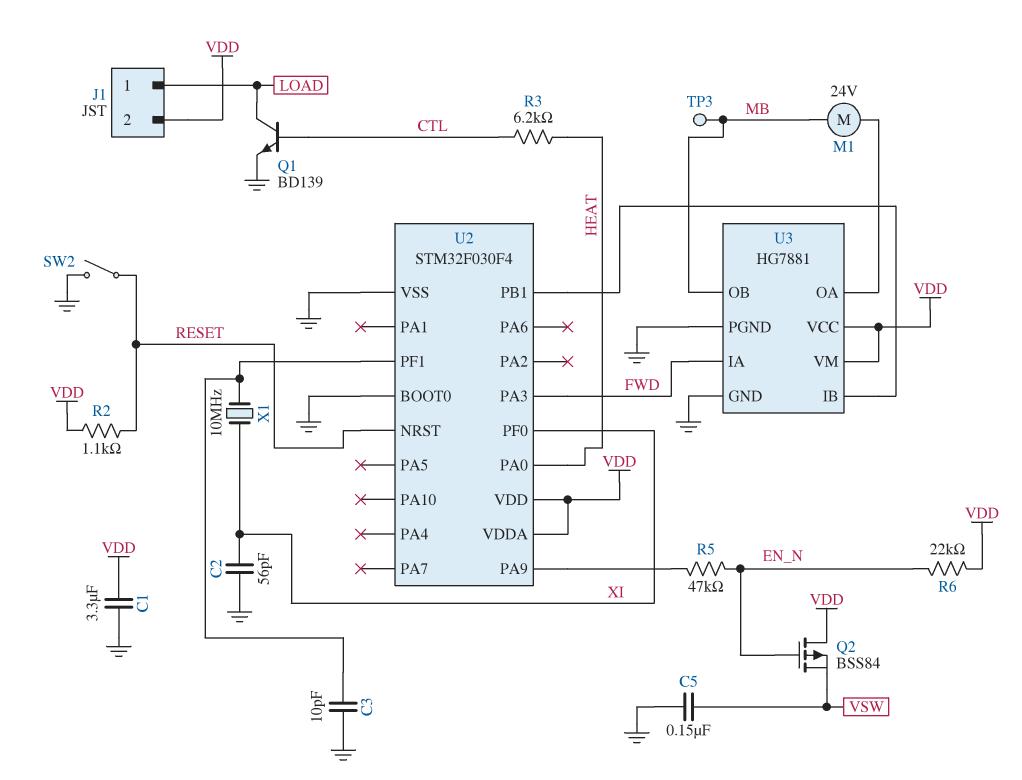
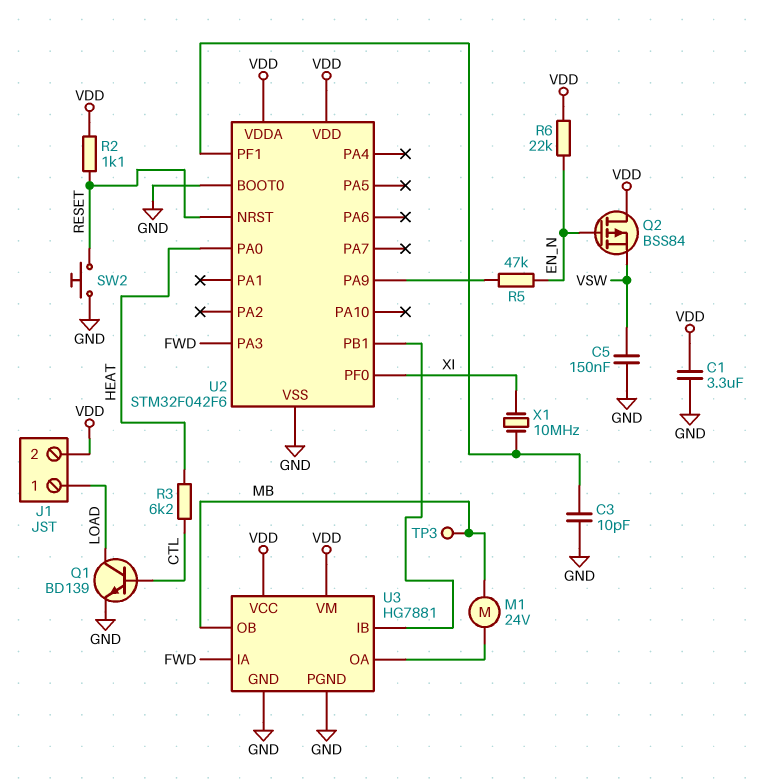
C2: 56pF (GND, XI) -> none
SW2: switch (GND, RESET) -> button (GND, RESET)
U2: STM32F030F4 -> STM32F042F6

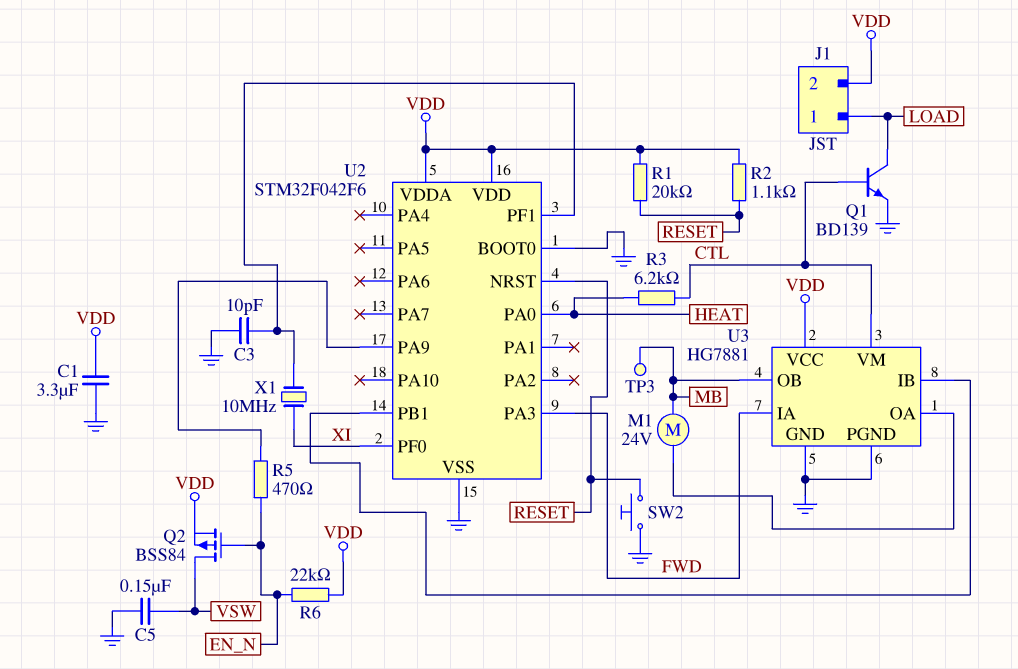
Q2: PMOS BSS84 (G EN_N, D VDD, S VSW) -> PMOS BSS84 (G EN_N, D VSW, S VDD)
R1: none -> 20k (RESET, VDD)
R5: 47k (EN_N, U2/PA9) -> 470 (EN_N, U2/PA9)
U3 pin VM: VDD -> CTL

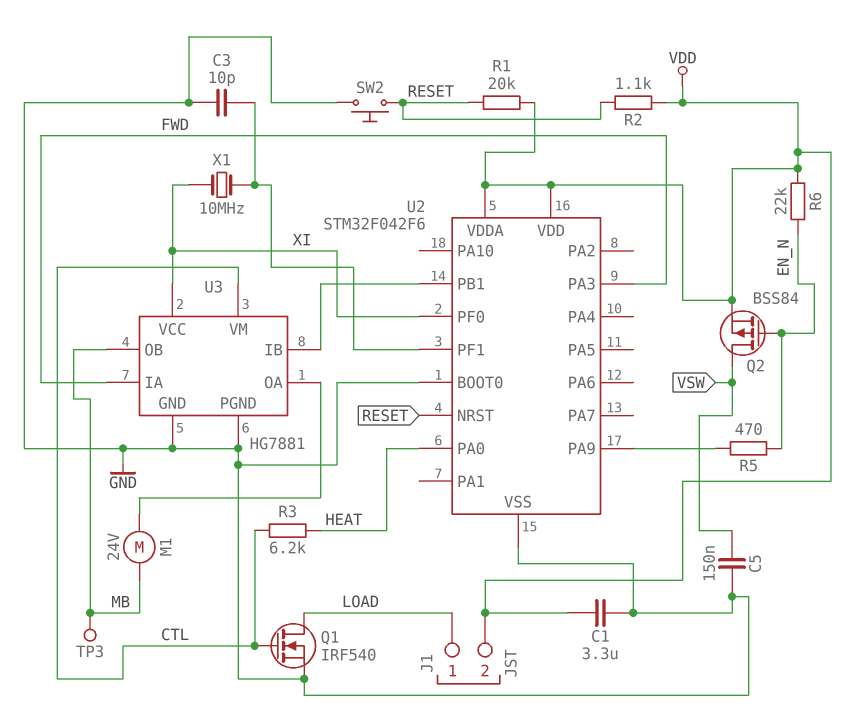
Q1: NPN BD139 (B CTL, C LOAD, E GND) -> NMOS IRF540 (G CTL, D LOAD, S GND)
U3 pin VCC: VDD -> XI

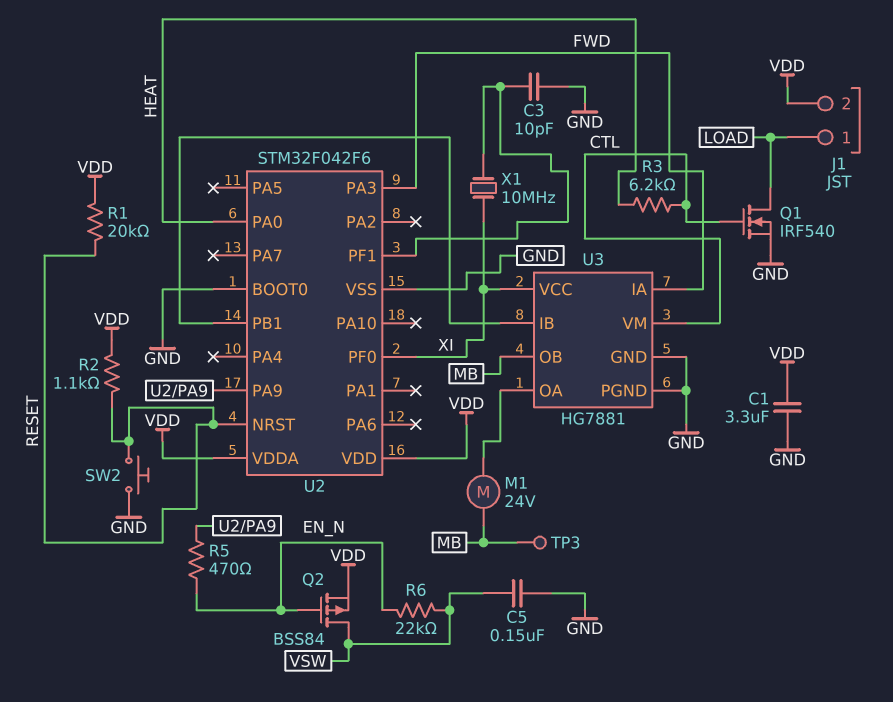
R6: 22k (EN_N, VDD) -> 22k (EN_N, VSW)

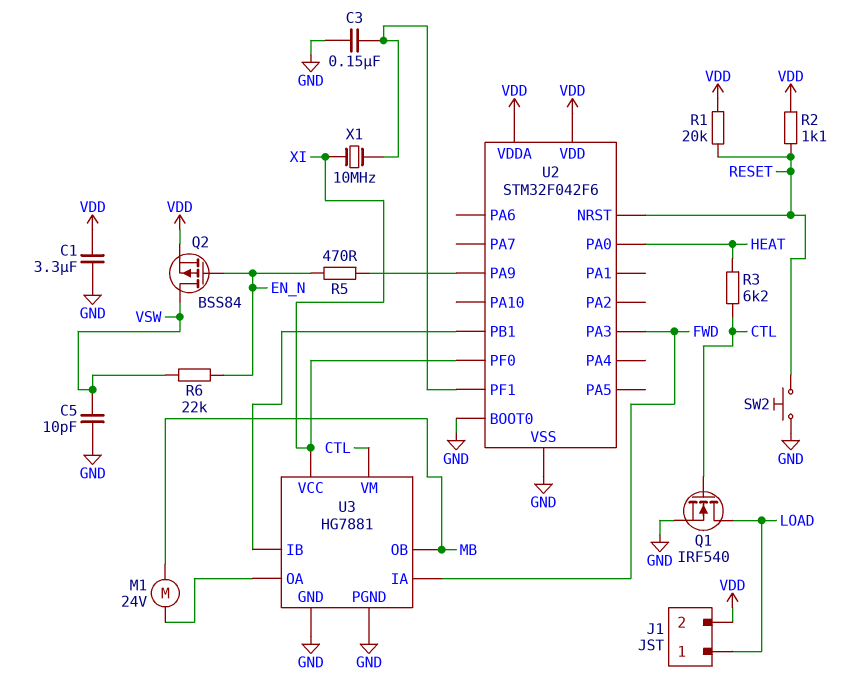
C3: 10pF (GND, U2/PF1) -> 150nF (GND, U2/PF1)
C5: 150nF (GND, VSW) -> 10pF (GND, VSW)
TP3: test point (MB) -> none

